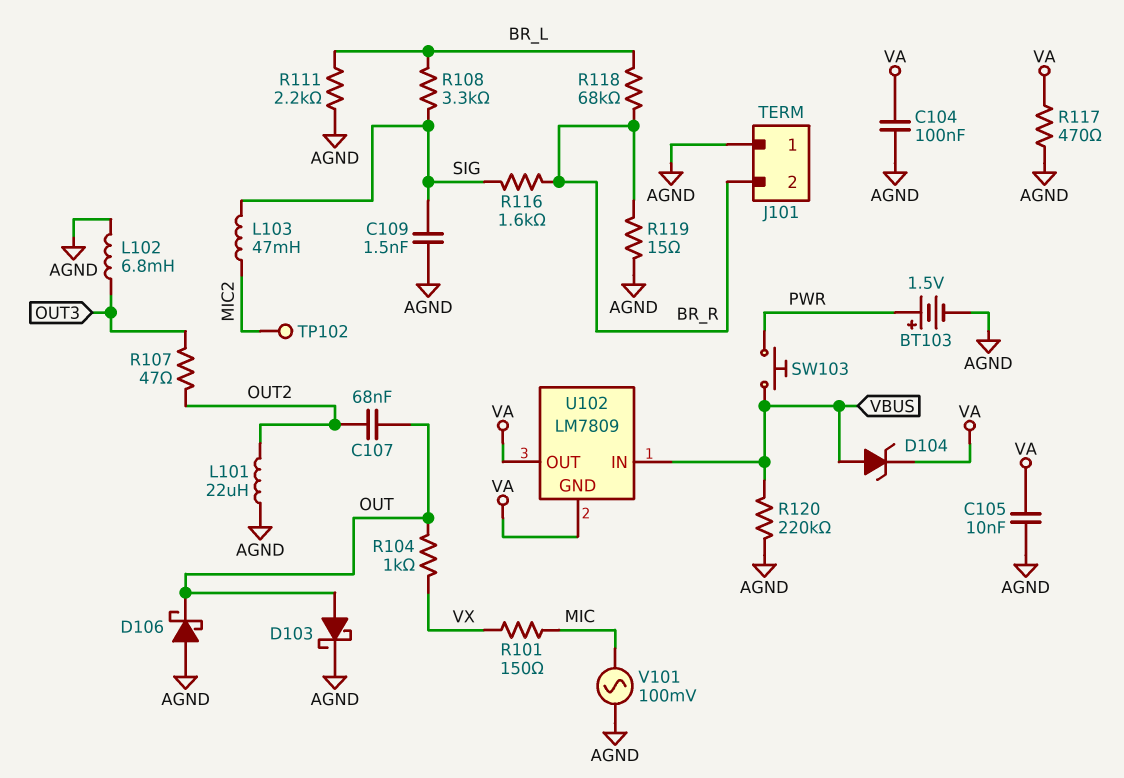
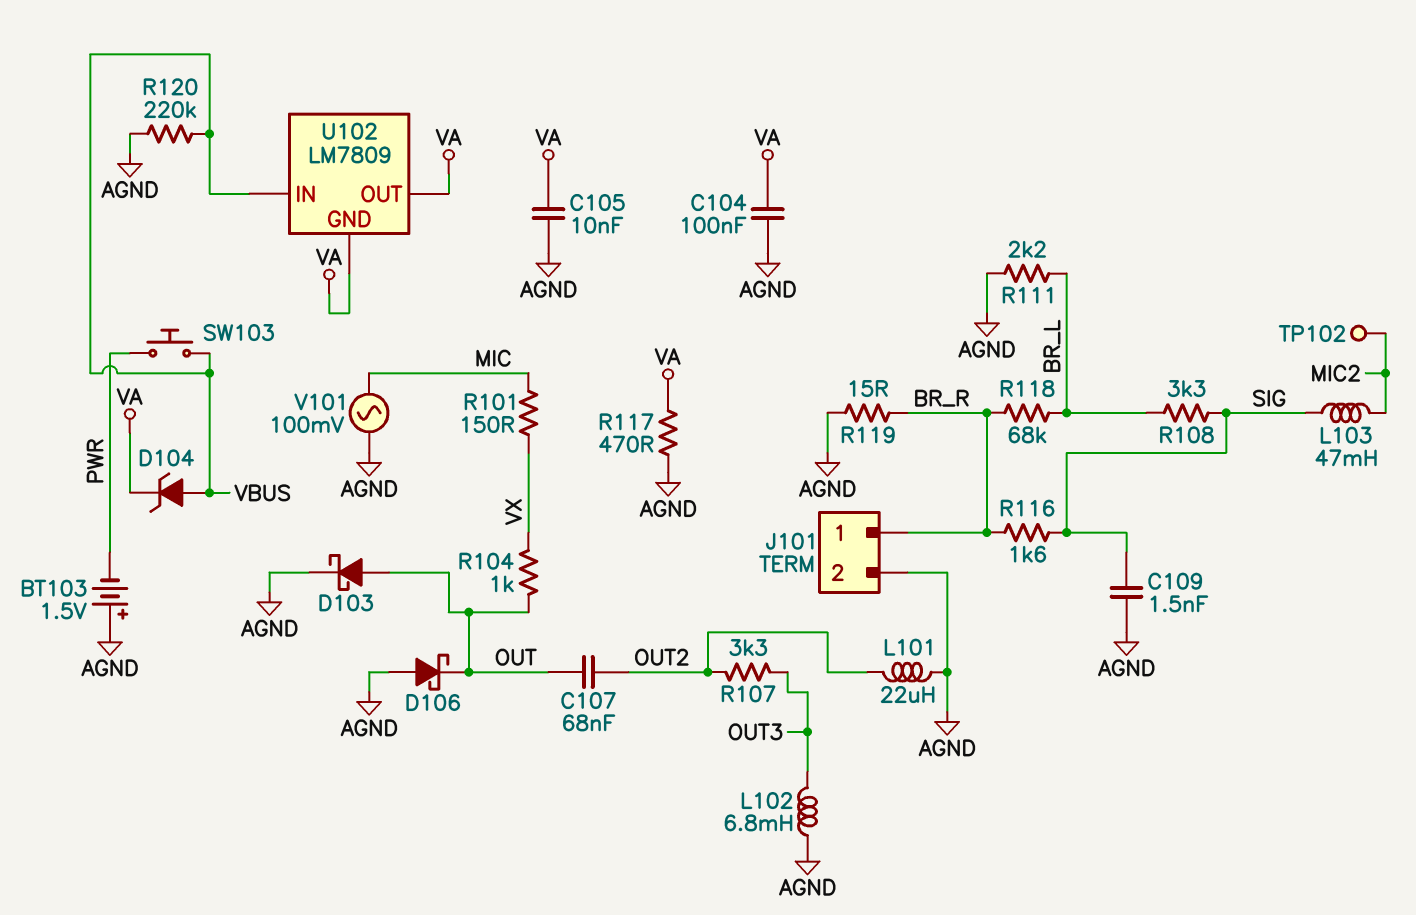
BT103: 1.5V (plus PWR, minus AGND) -> 1.5V (plus AGND, minus PWR)
J101 pin 1: AGND -> BR_R
J101 pin 2: BR_R -> AGND
R107: 47 (OUT2, OUT3) -> 3.3k (OUT2, OUT3)

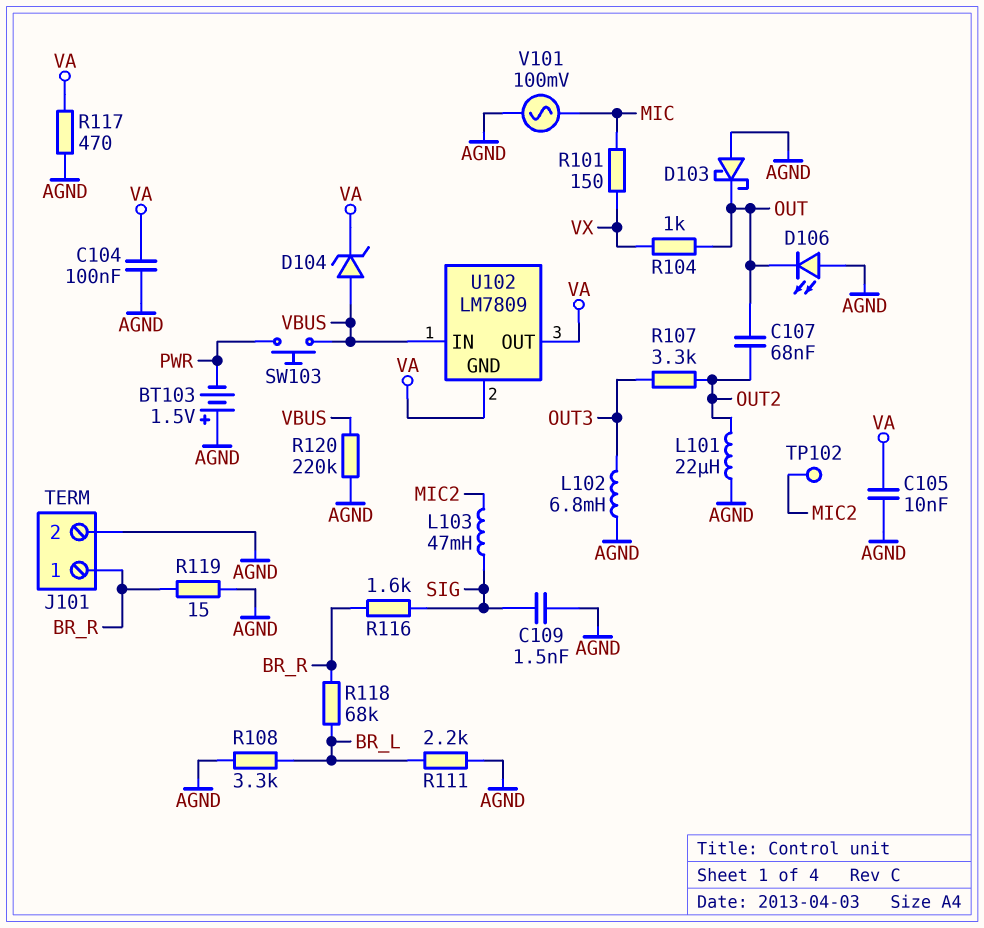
D103: schottky (A OUT, K AGND) -> schottky (A AGND, K OUT)
D106: schottky (A AGND, K OUT) -> LED (A AGND, K OUT)
R108: 3.3k (BR_L, SIG) -> 3.3k (AGND, BR_L)

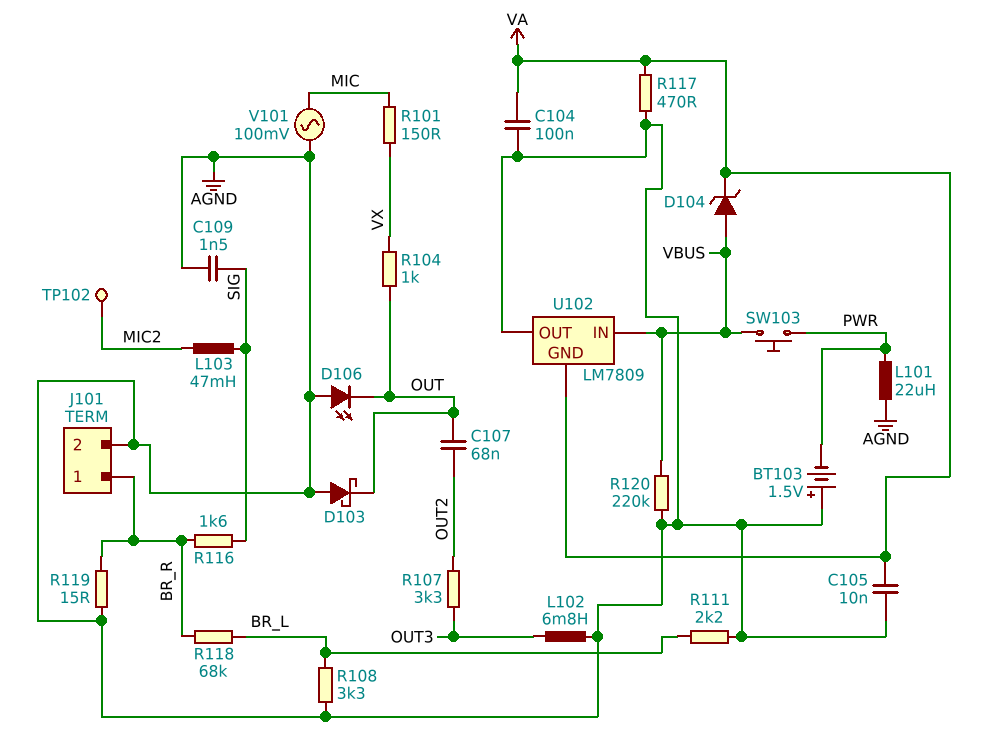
L101: 22uH (AGND, OUT2) -> 22uH (AGND, PWR)
U102 pin OUT: VA -> AGND

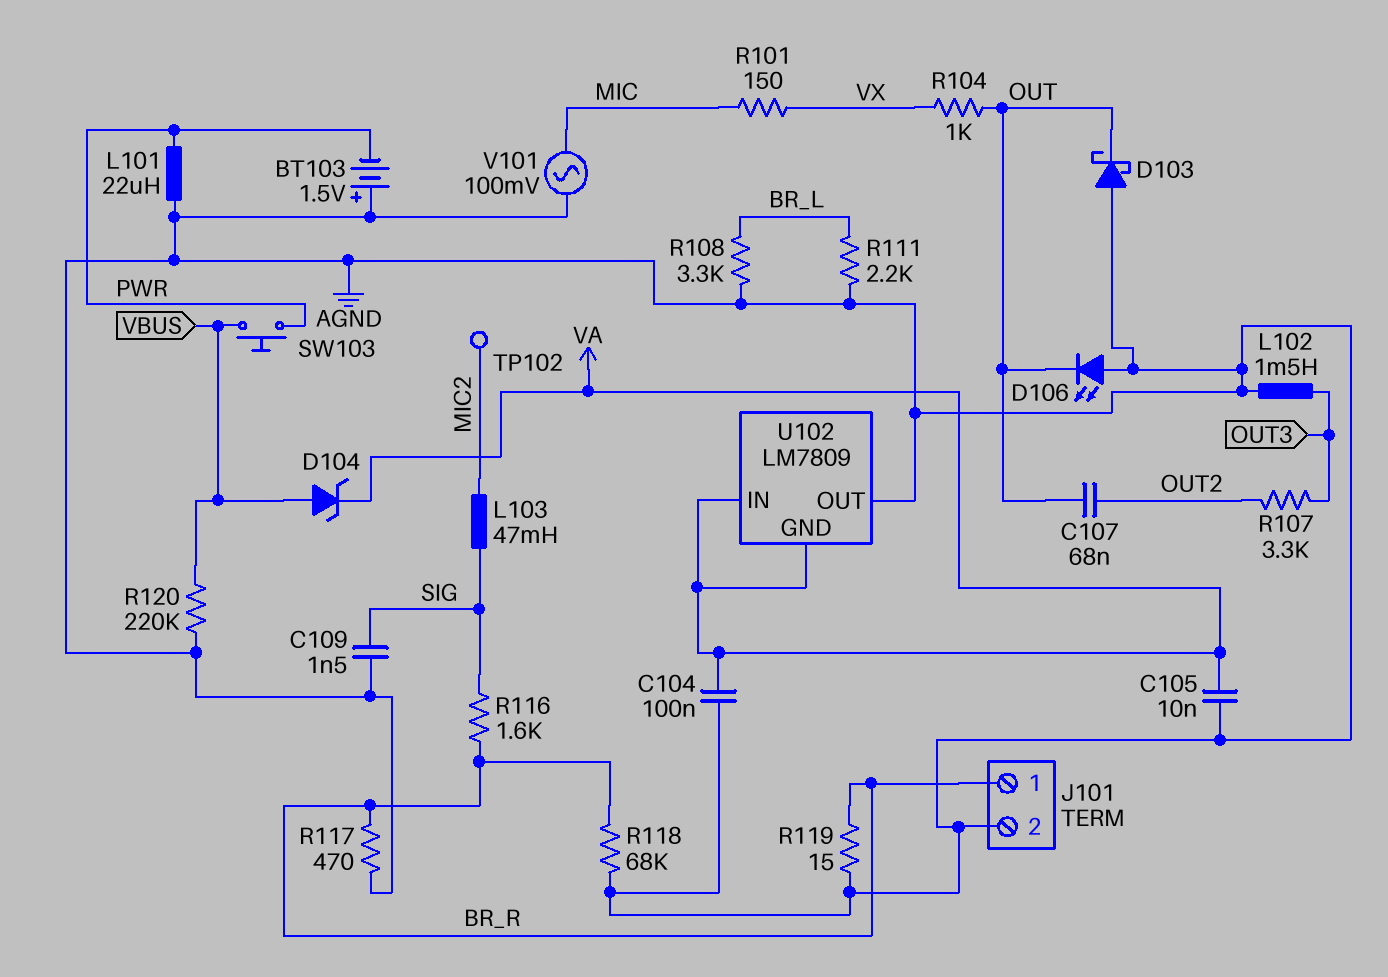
L102: 6.8mH (AGND, OUT3) -> 1.5mH (AGND, OUT3)
R117: 470 (AGND, VA) -> 470 (AGND, BR_R)
R118: 68k (BR_L, BR_R) -> 68k (AGND, BR_R)
U102 pin IN: VBUS -> VA

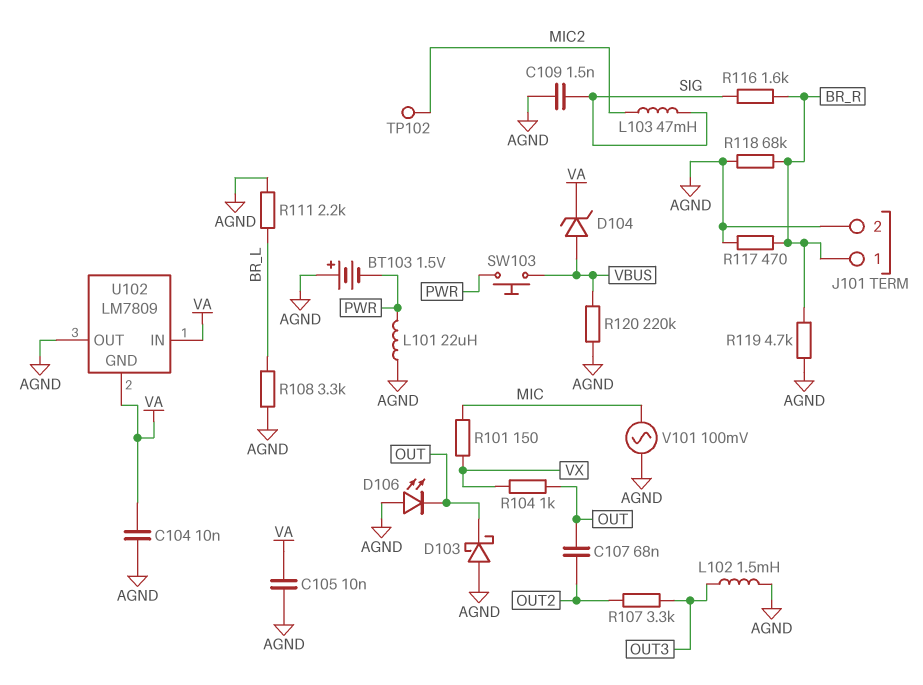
C104: 100nF (AGND, VA) -> 10nF (AGND, VA)
R119: 15 (AGND, BR_R) -> 4.7k (AGND, BR_R)

